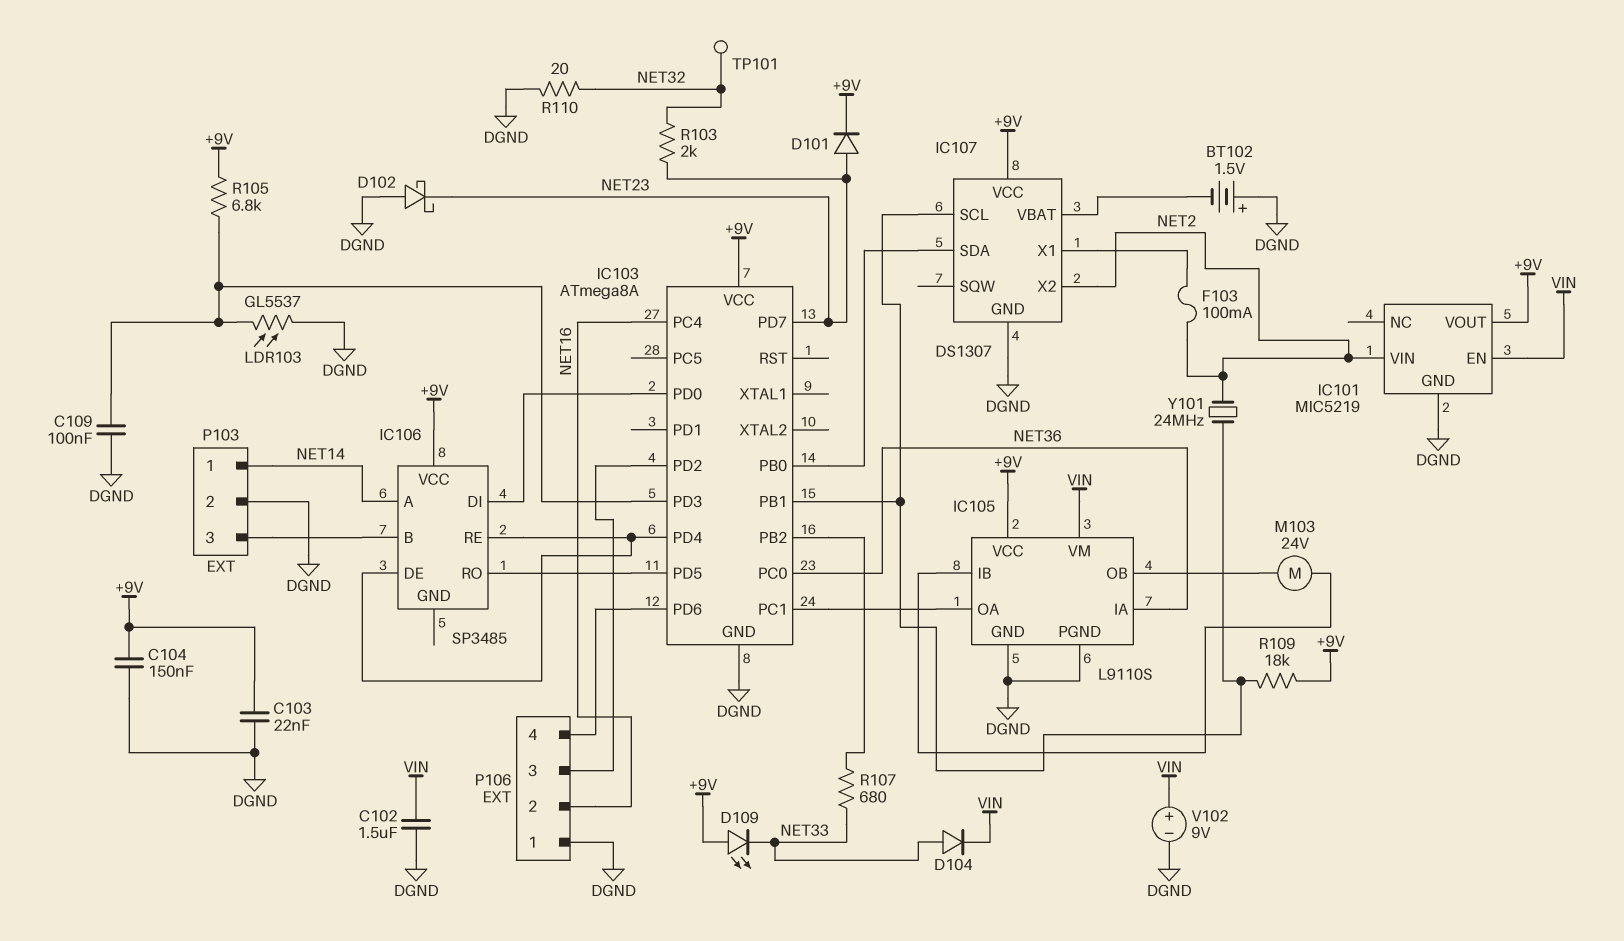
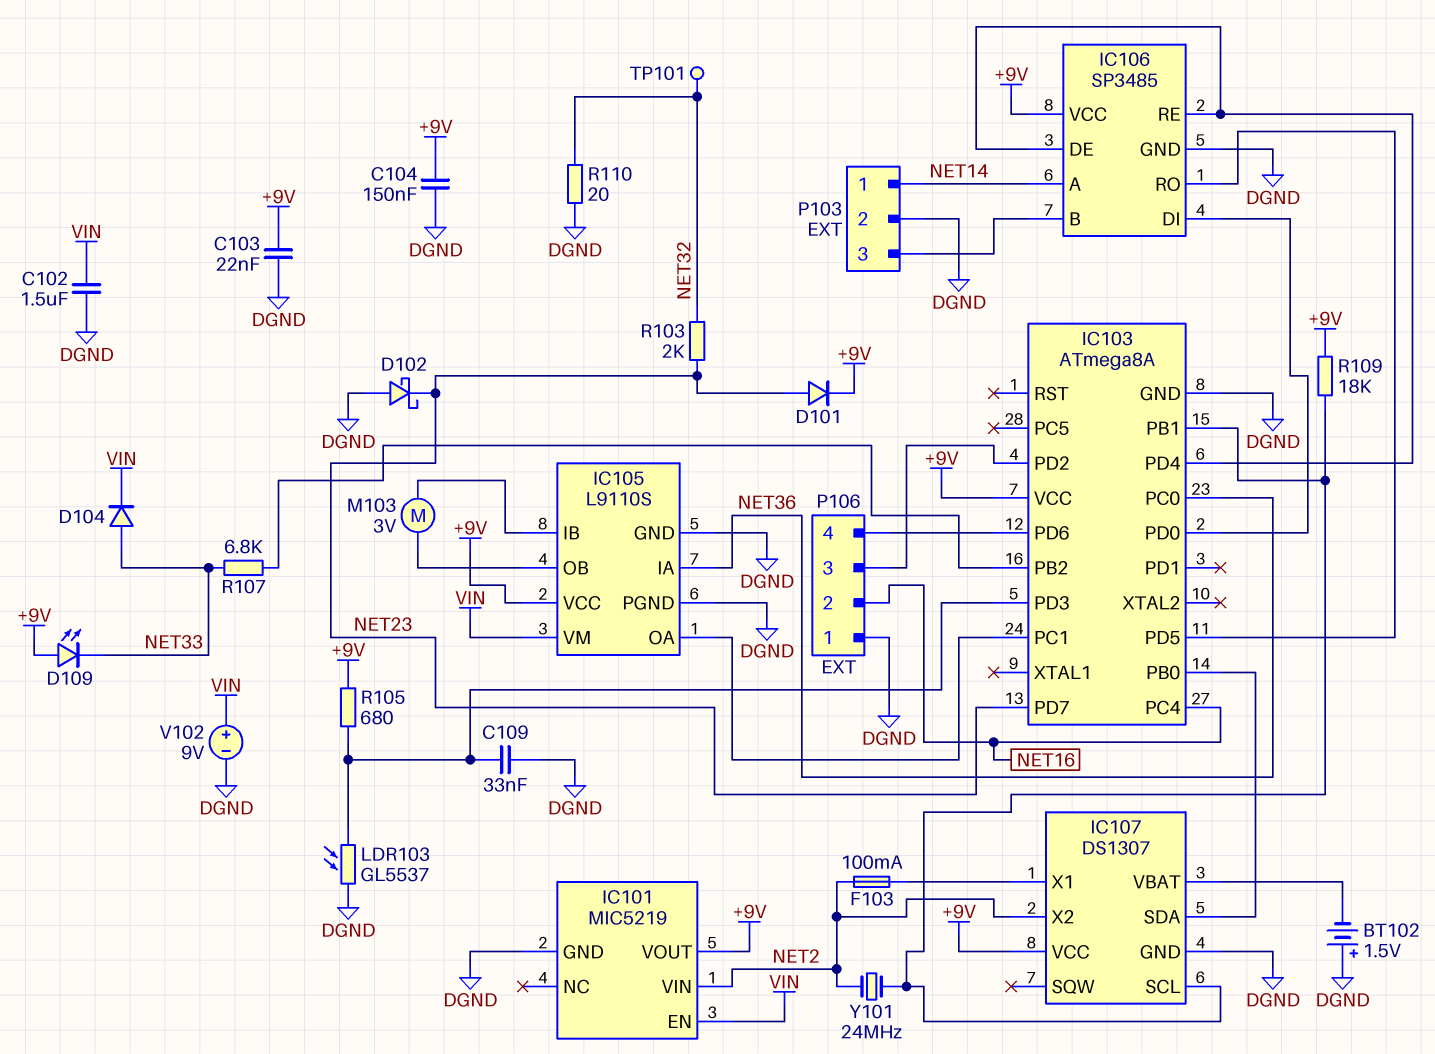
C109: 100nF (DGND, IC103/PD3) -> 33nF (DGND, IC103/PD3)
IC106 pin GND: none -> DGND
M103: motor 24V (IC105/IB, IC105/OB) -> motor 3V (IC105/IB, IC105/OB)
R105: 6.8k (+9V, IC103/PD3) -> 680 (+9V, IC103/PD3)
R107: 680 (IC103/PB2, NET33) -> 6.8k (IC103/PB2, NET33)

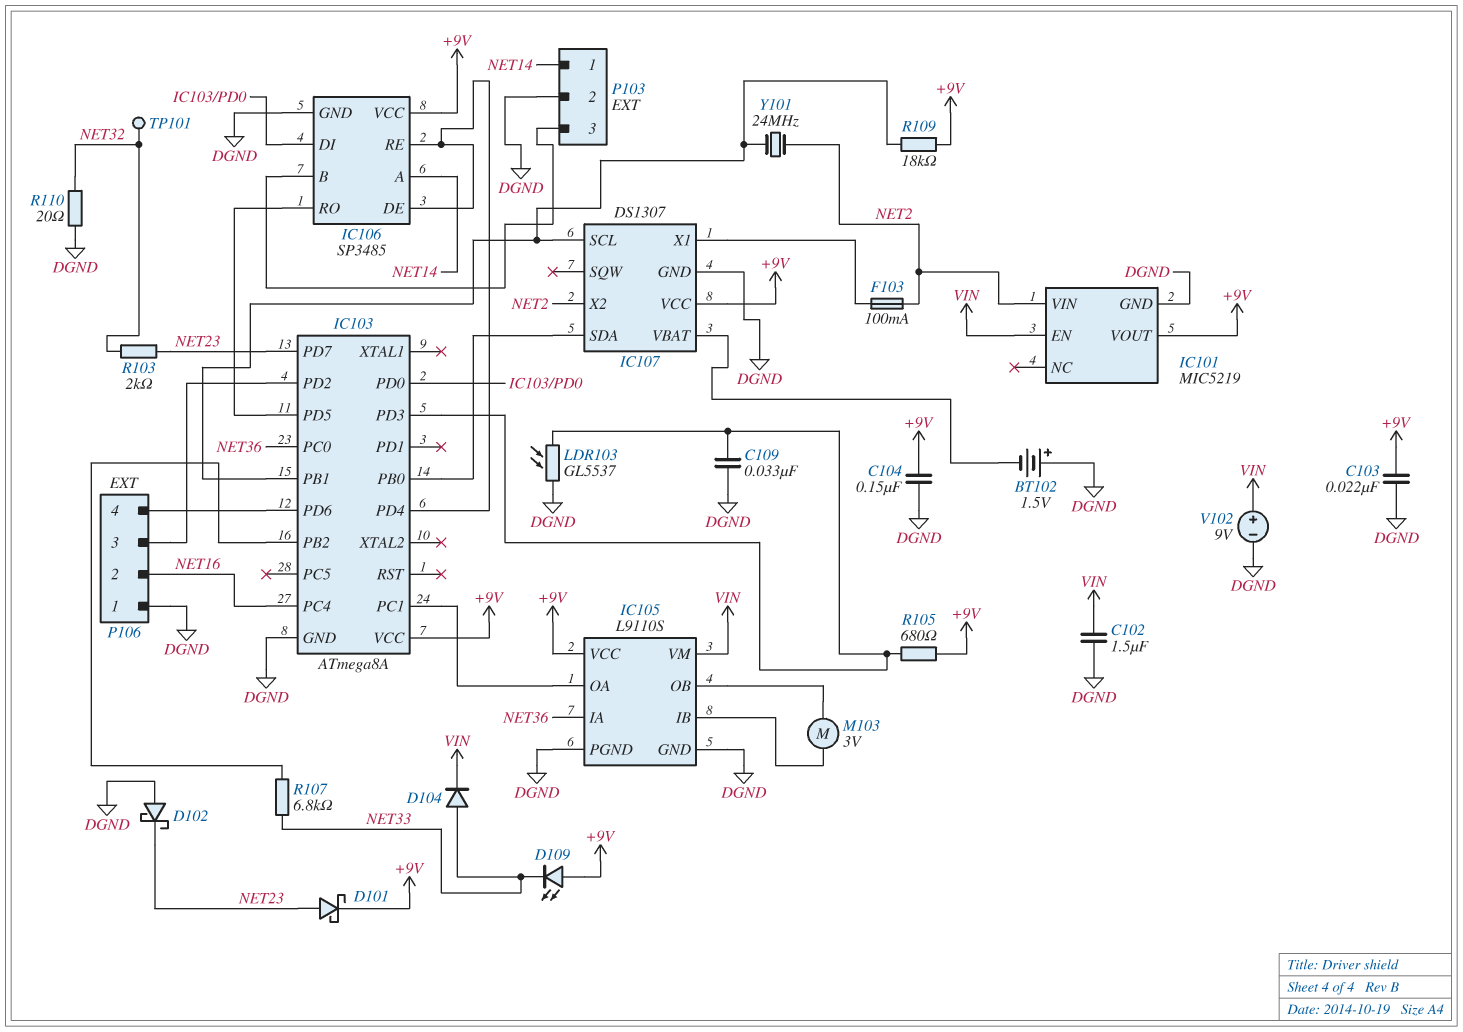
D101: diode (A NET23, K +9V) -> schottky (A NET23, K +9V)

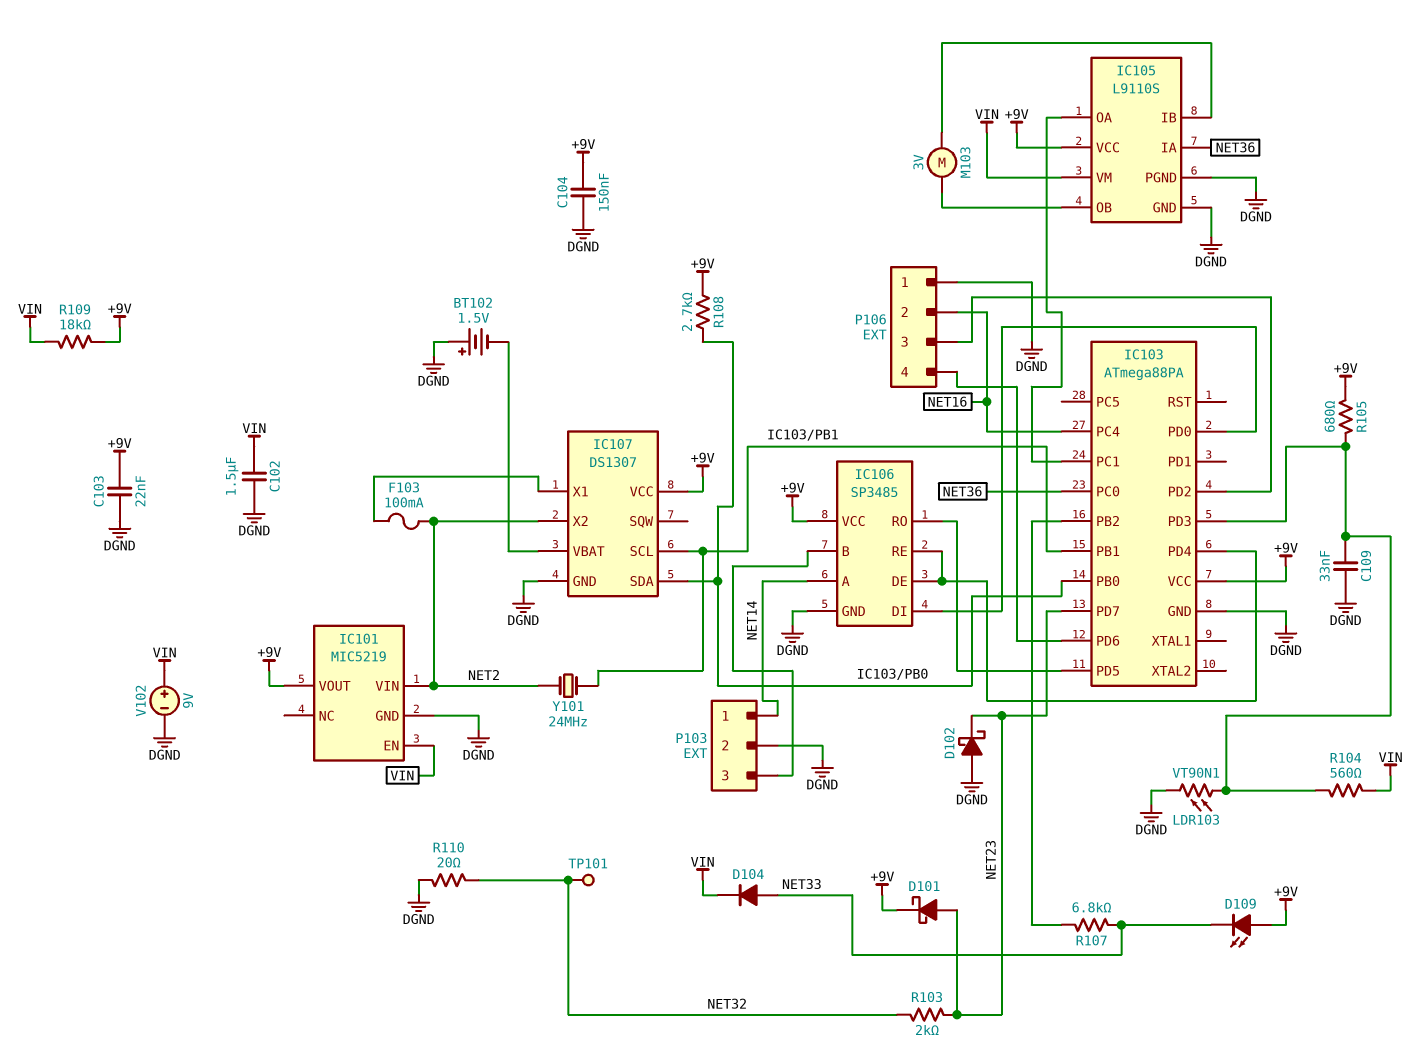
IC103: ATmega8A -> ATmega88PA
LDR103: GL5537 (DGND, IC103/PD3) -> VT90N1 (DGND, IC103/PD3)
R104: none -> 560 (IC103/PD3, VIN)
R108: none -> 2.7k (+9V, IC103/PB0)
R109: 18k (+9V, IC103/PB1) -> 18k (+9V, VIN)

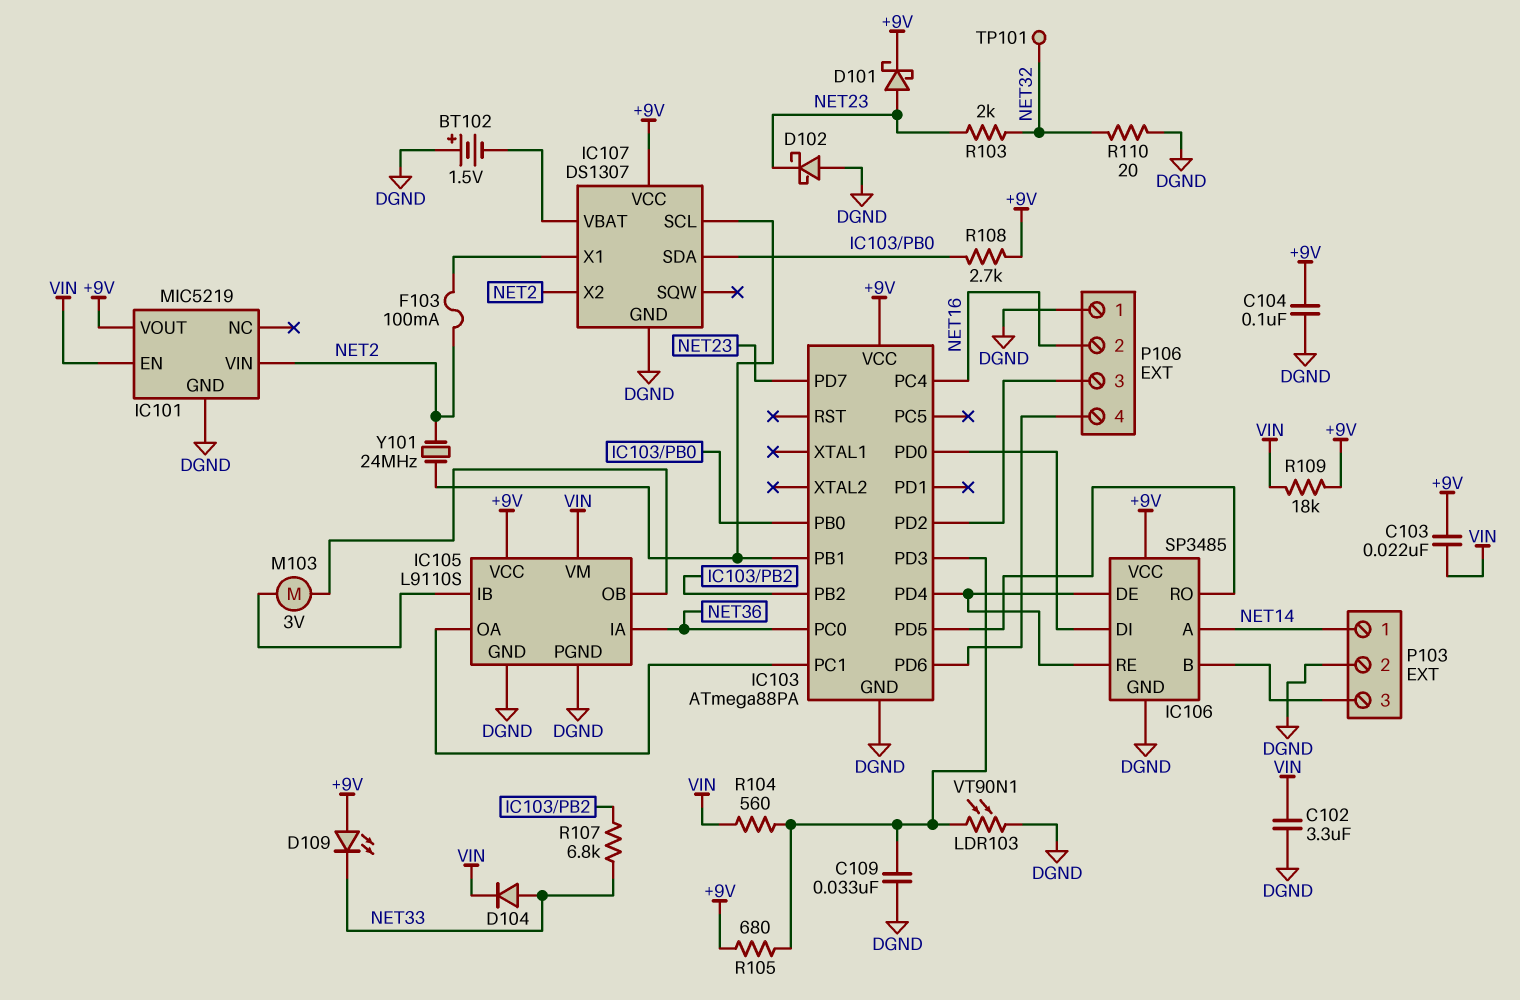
C102: 1.5uF (DGND, VIN) -> 3.3uF (DGND, VIN)
C103: 22nF (+9V, DGND) -> 22nF (+9V, VIN)
C104: 150nF (+9V, DGND) -> 100nF (+9V, DGND)
V102: 9V (plus VIN, minus DGND) -> none

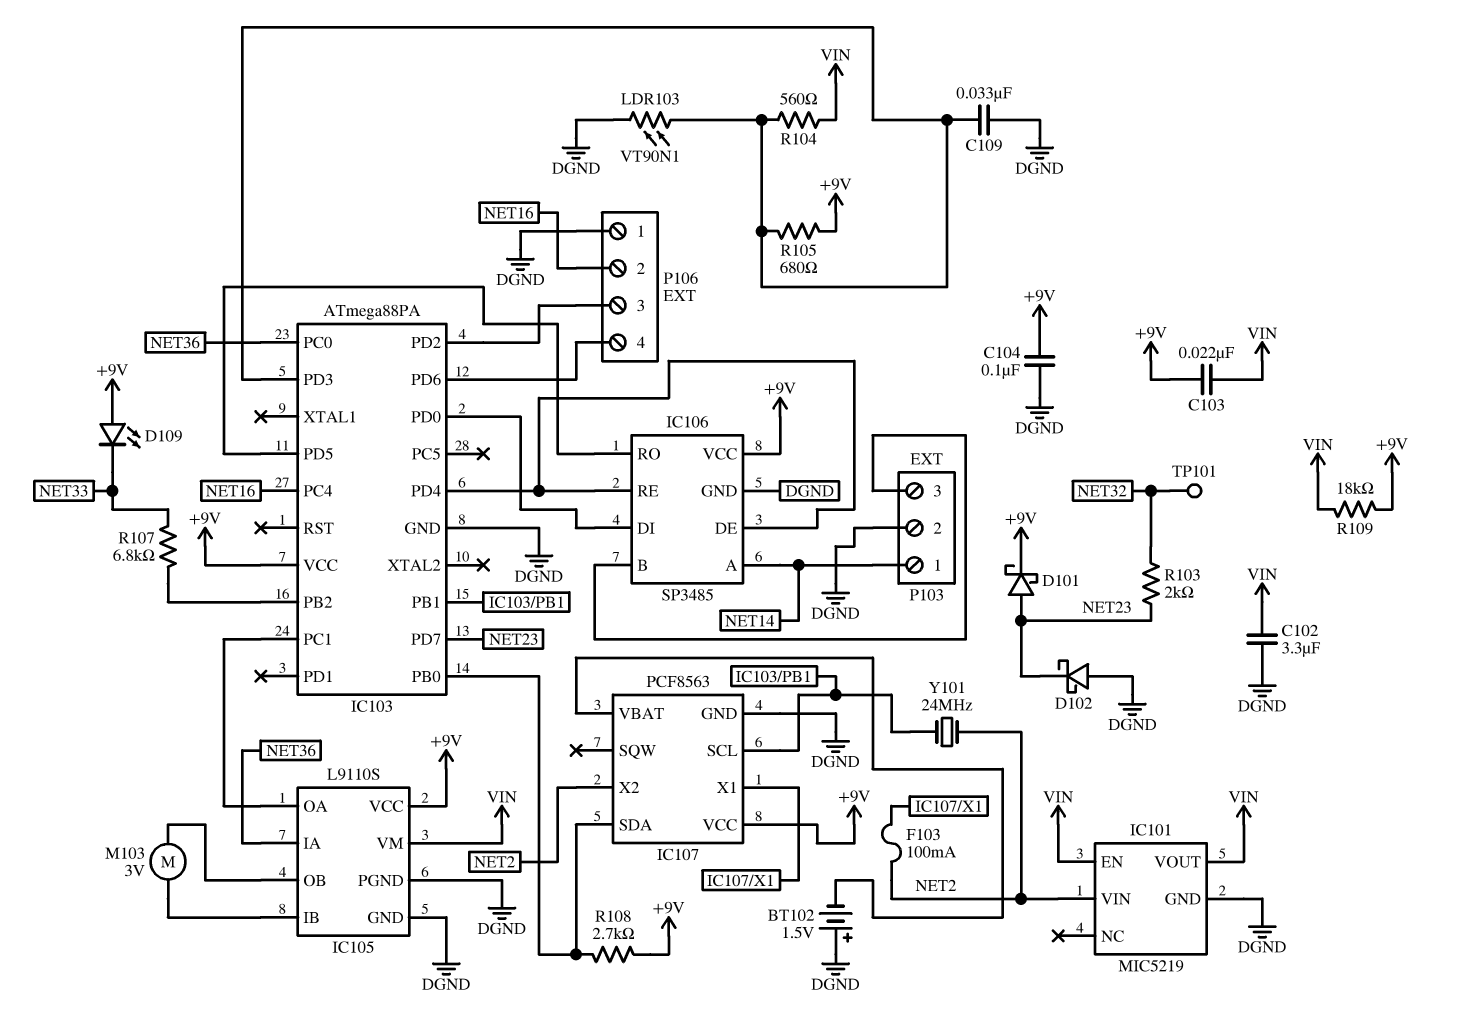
D104: diode (A NET33, K VIN) -> none
IC101 pin VOUT: +9V -> VIN
IC107: DS1307 -> PCF8563
R110: 20 (DGND, NET32) -> none

